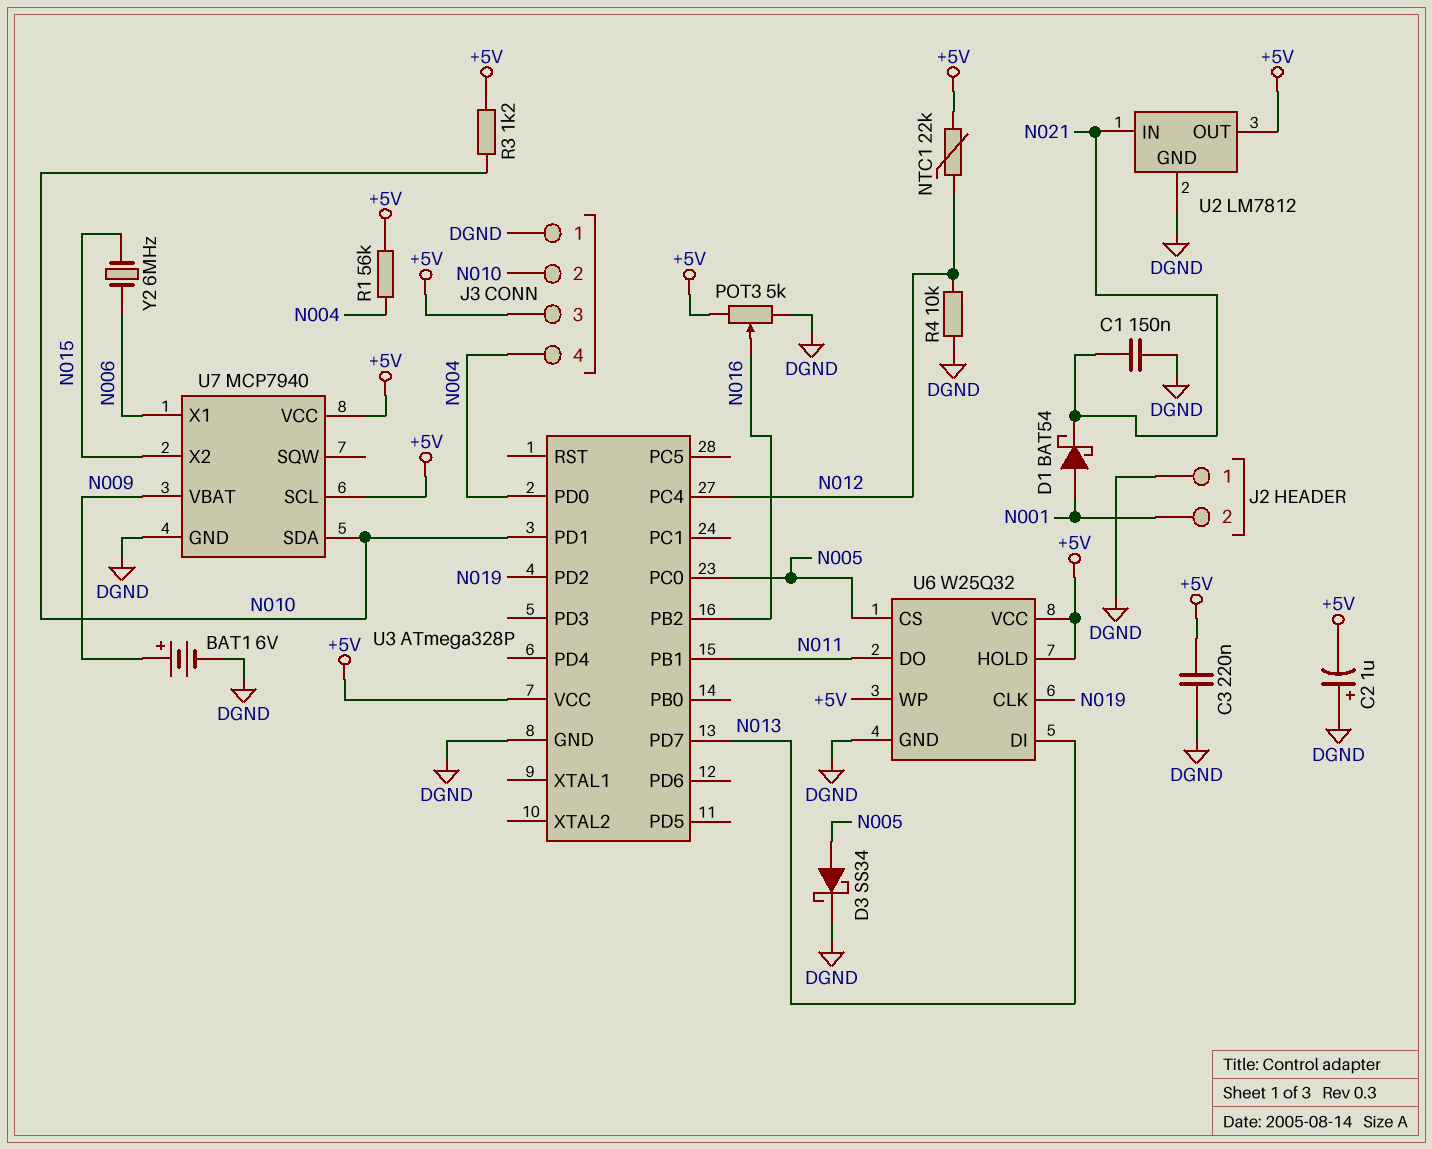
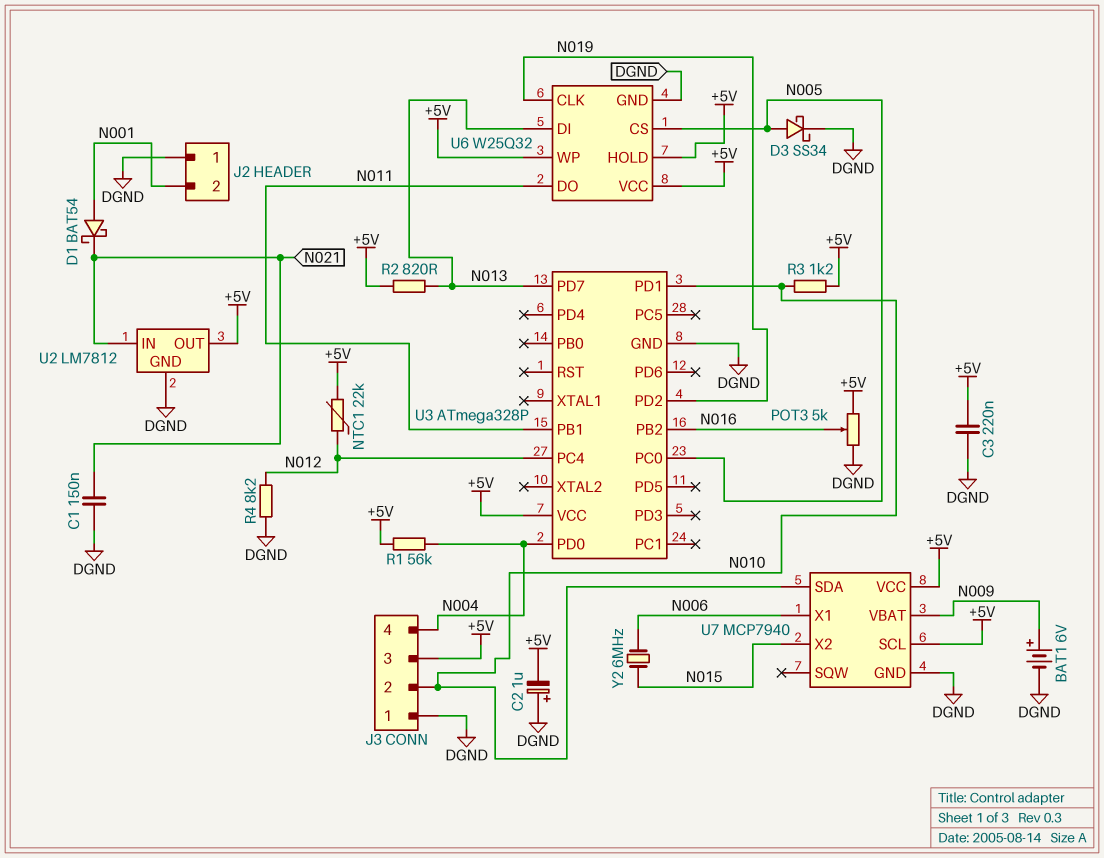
R2: none -> 820 (+5V, N013)
R4: 10k (DGND, N012) -> 8.2k (DGND, N012)

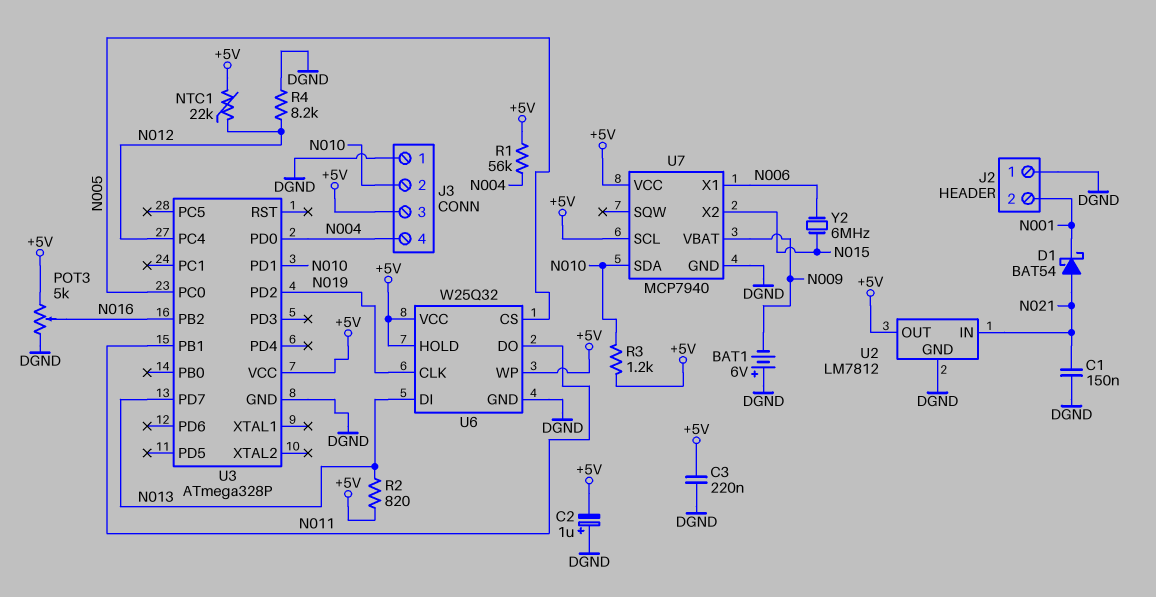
BAT1: 6V (plus N009, minus DGND) -> 6V (plus DGND, minus N009)
D1: schottky BAT54 (A N001, K N021) -> schottky BAT54 (A N021, K N001)
D3: schottky SS34 (A N005, K DGND) -> none

